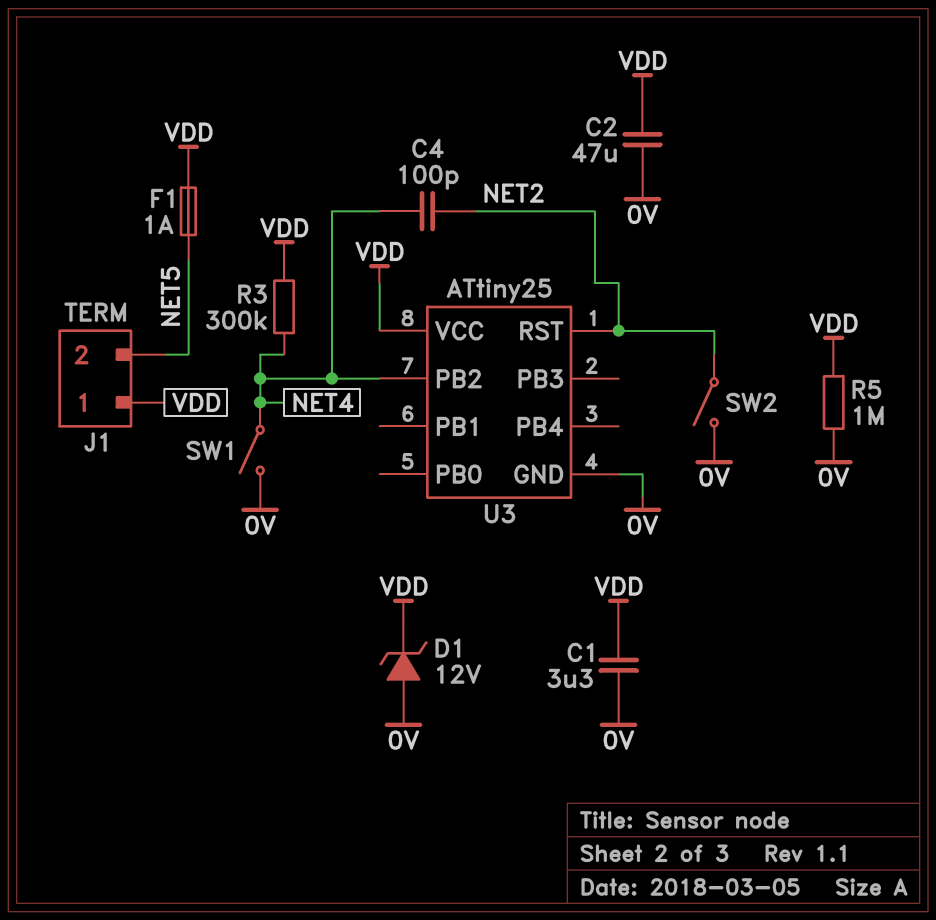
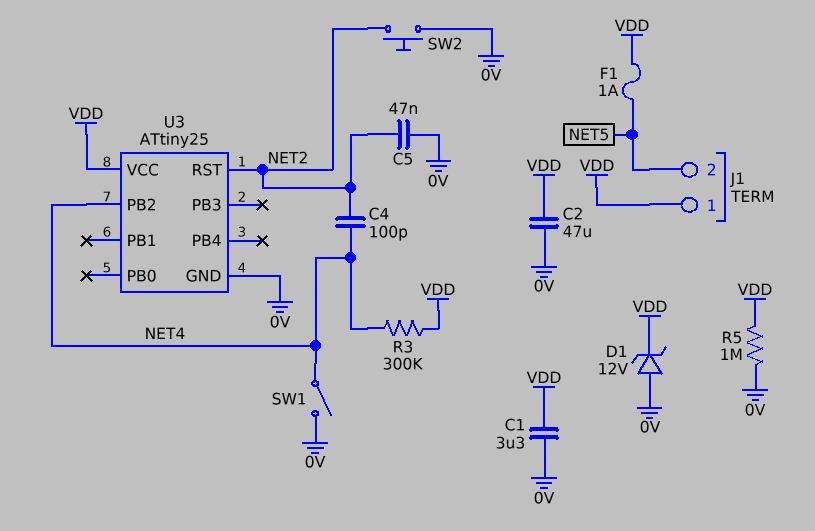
C5: none -> 47nF (0V, NET2)
SW2: switch (0V, NET2) -> button (0V, NET2)

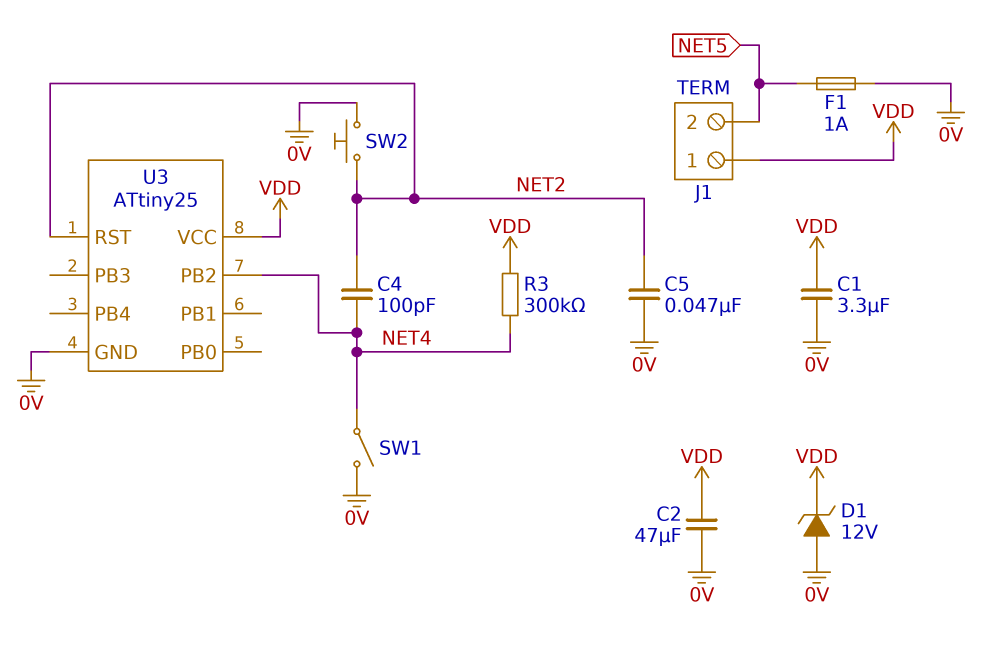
F1: 1A (NET5, VDD) -> 1A (0V, NET5)
R5: 1M (0V, VDD) -> none

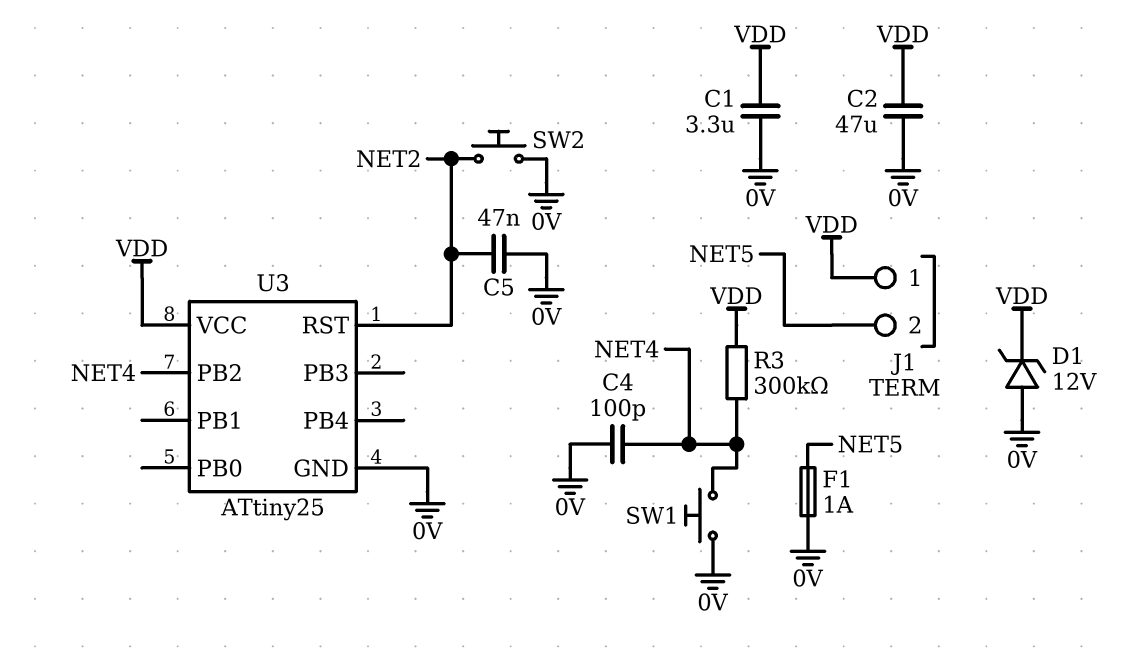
C4: 100pF (NET2, NET4) -> 100pF (0V, NET4)
SW1: switch (0V, NET4) -> button (0V, NET4)

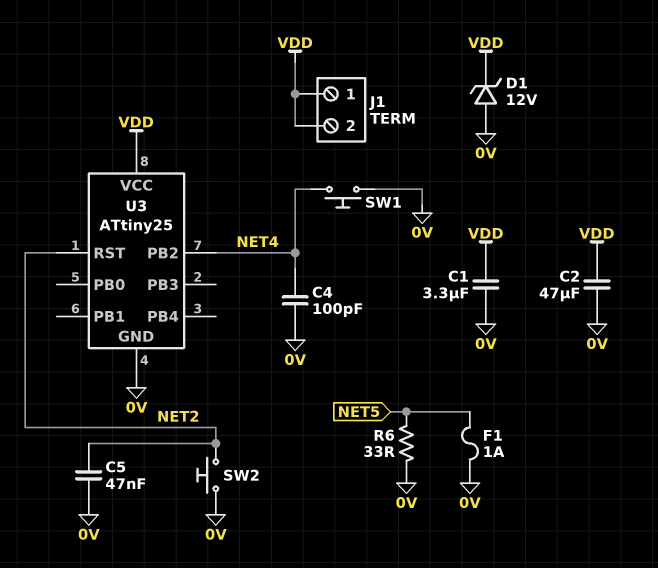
J1 pin 2: NET5 -> VDD
R3: 300k (NET4, VDD) -> none
R6: none -> 33 (0V, NET5)

